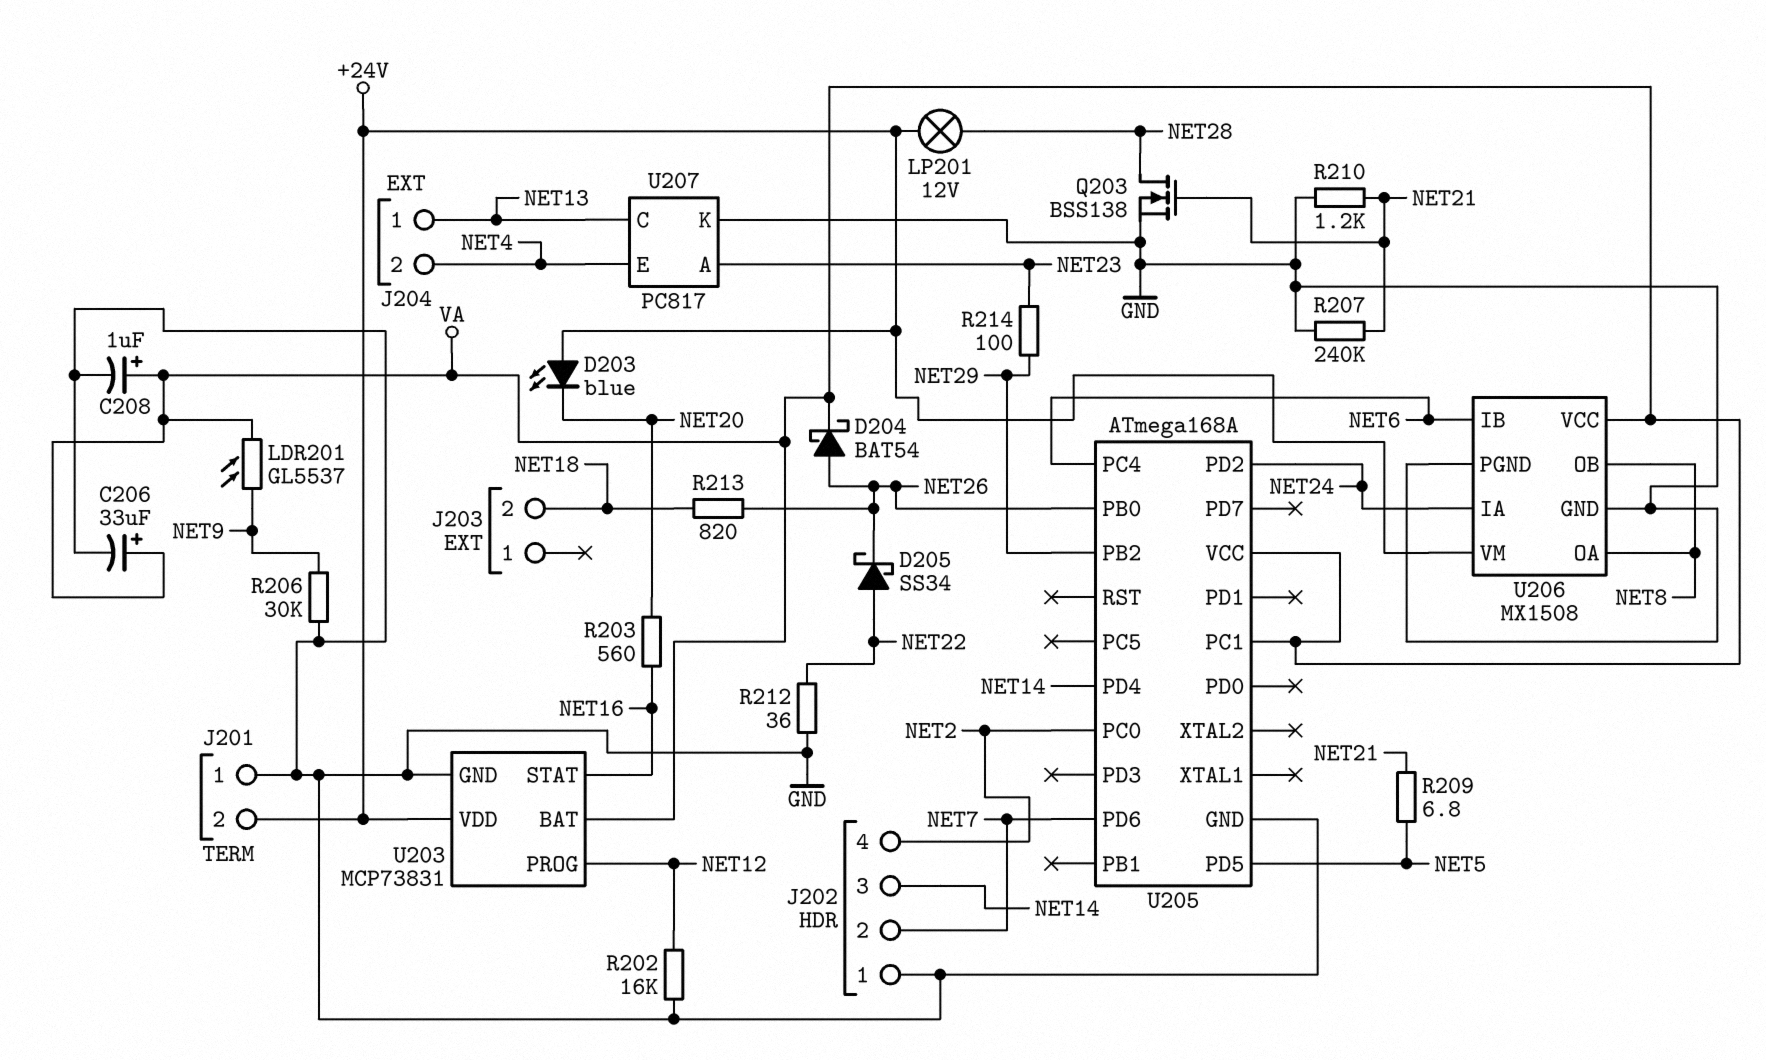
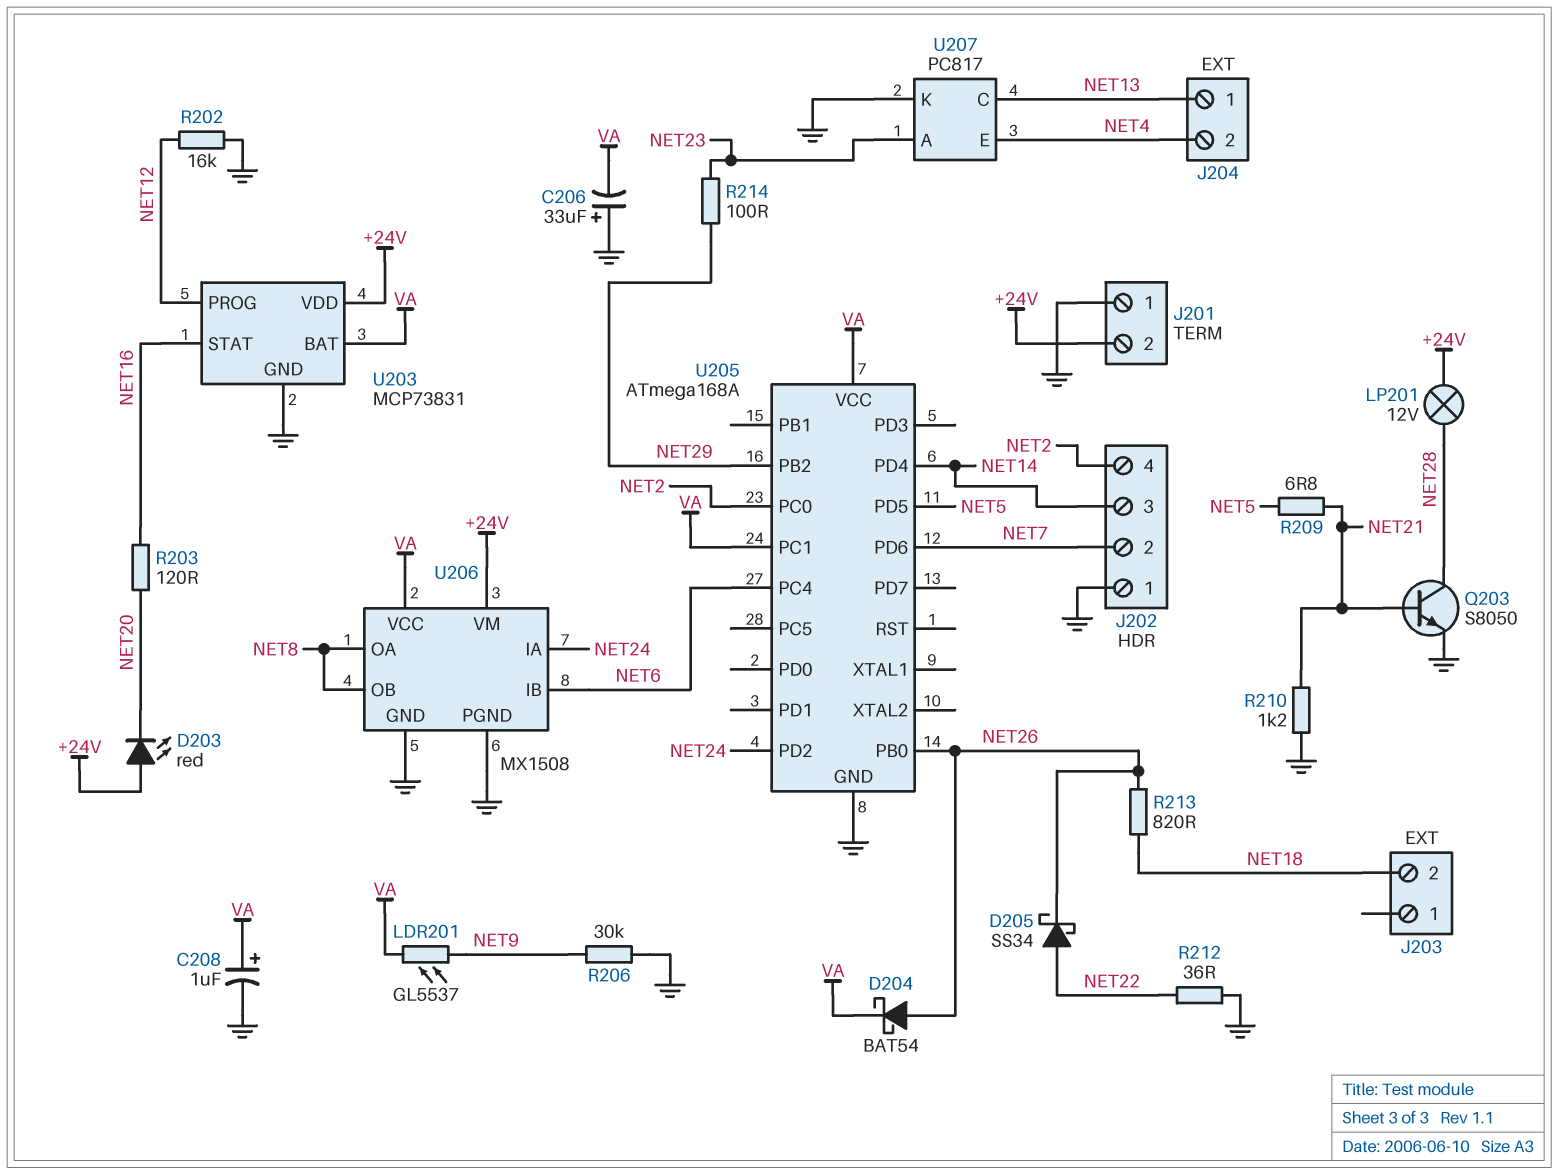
C206: 33uF (plus VA, minus GND) -> 33uF (plus GND, minus VA)
D203: LED blue (A +24V, K NET20) -> LED red (A +24V, K NET20)
Q203: NMOS BSS138 (G NET21, D NET28, S GND) -> NPN S8050 (B NET21, C NET28, E GND)
R203: 560 (NET16, NET20) -> 120 (NET16, NET20)
R207: 240k (GND, NET21) -> none

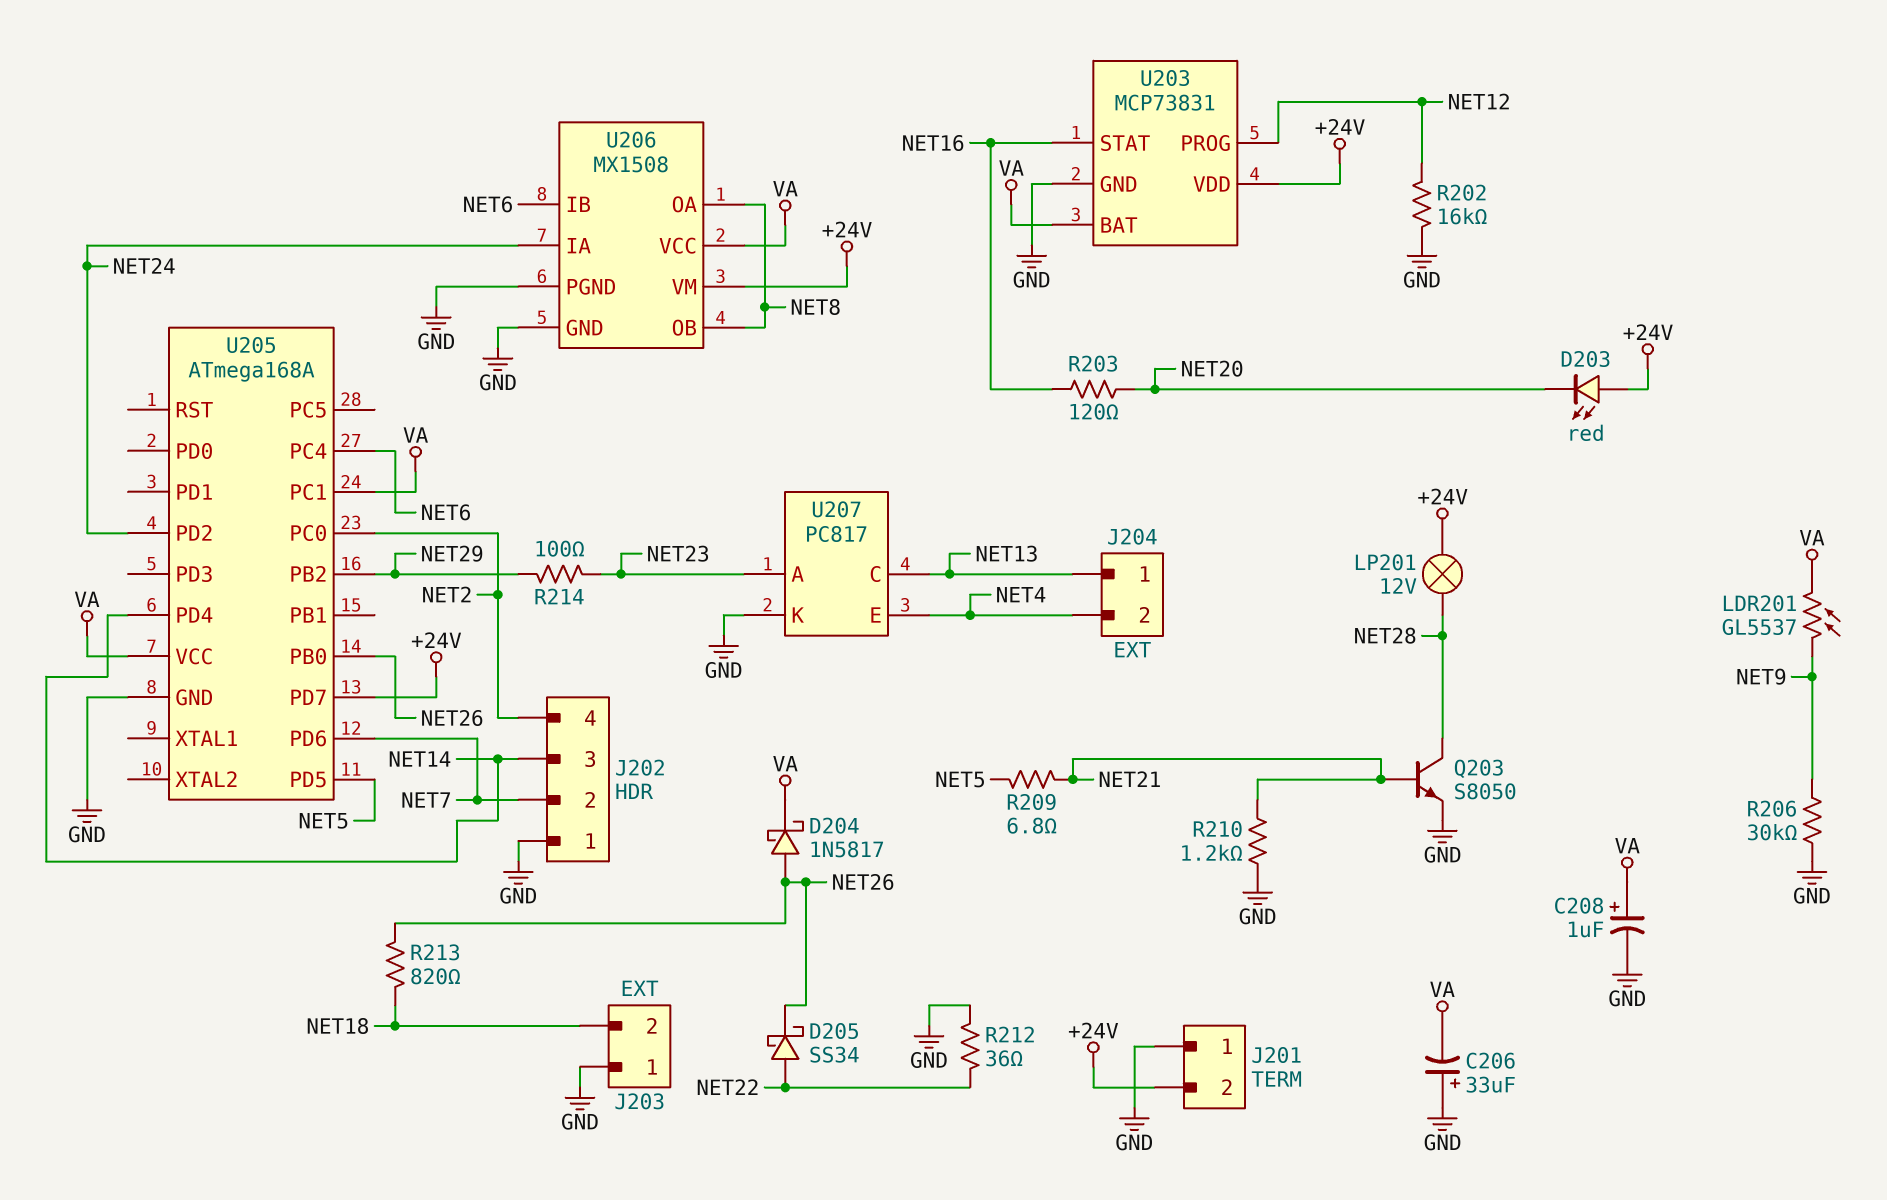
D204: schottky BAT54 (A NET26, K VA) -> schottky 1N5817 (A NET26, K VA)
J203 pin 1: none -> GND
U205 pin PD7: none -> +24V

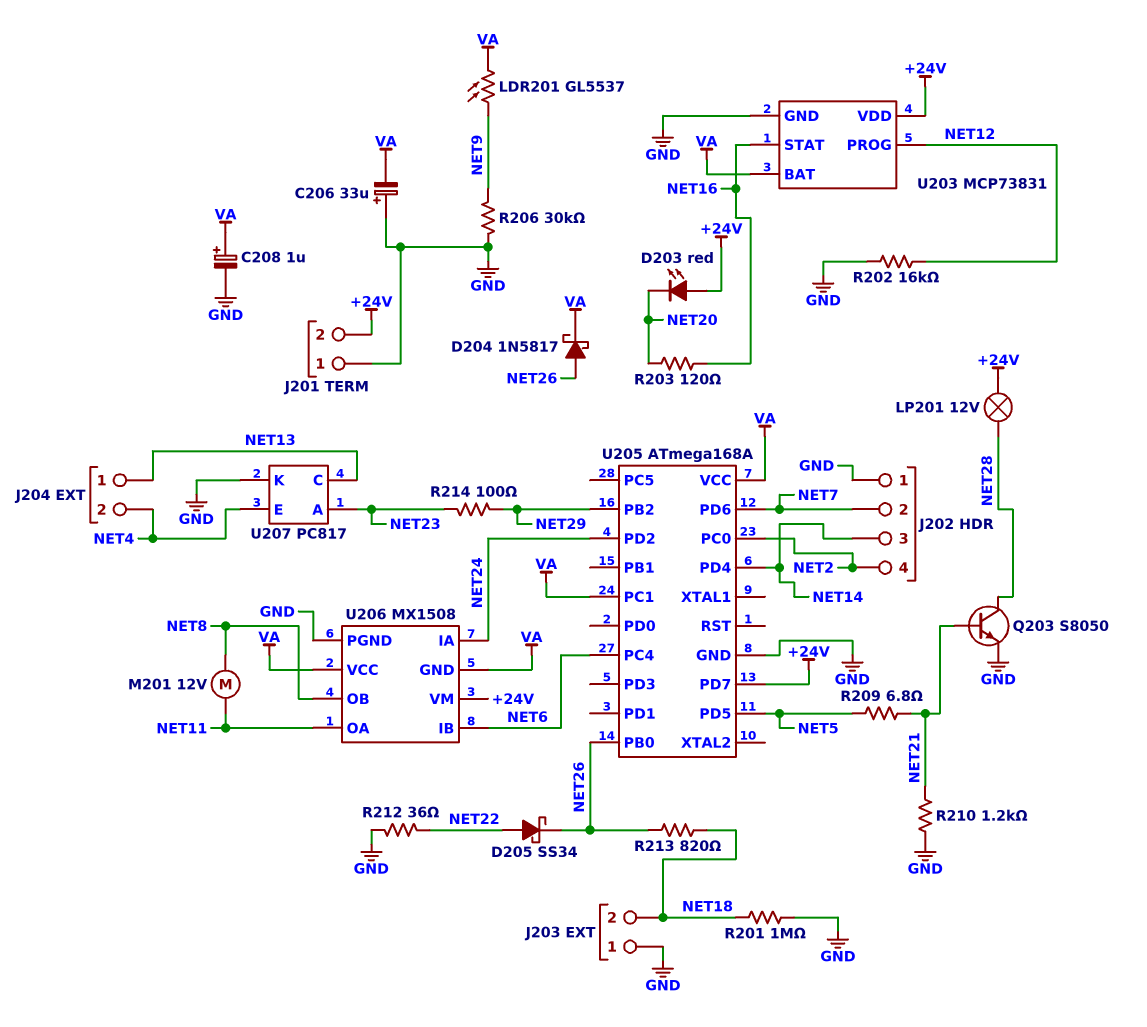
M201: none -> motor 12V (NET8, NET11)
R201: none -> 1M (GND, NET18)
U206 pin GND: GND -> VA
U206 pin OA: NET8 -> NET11

